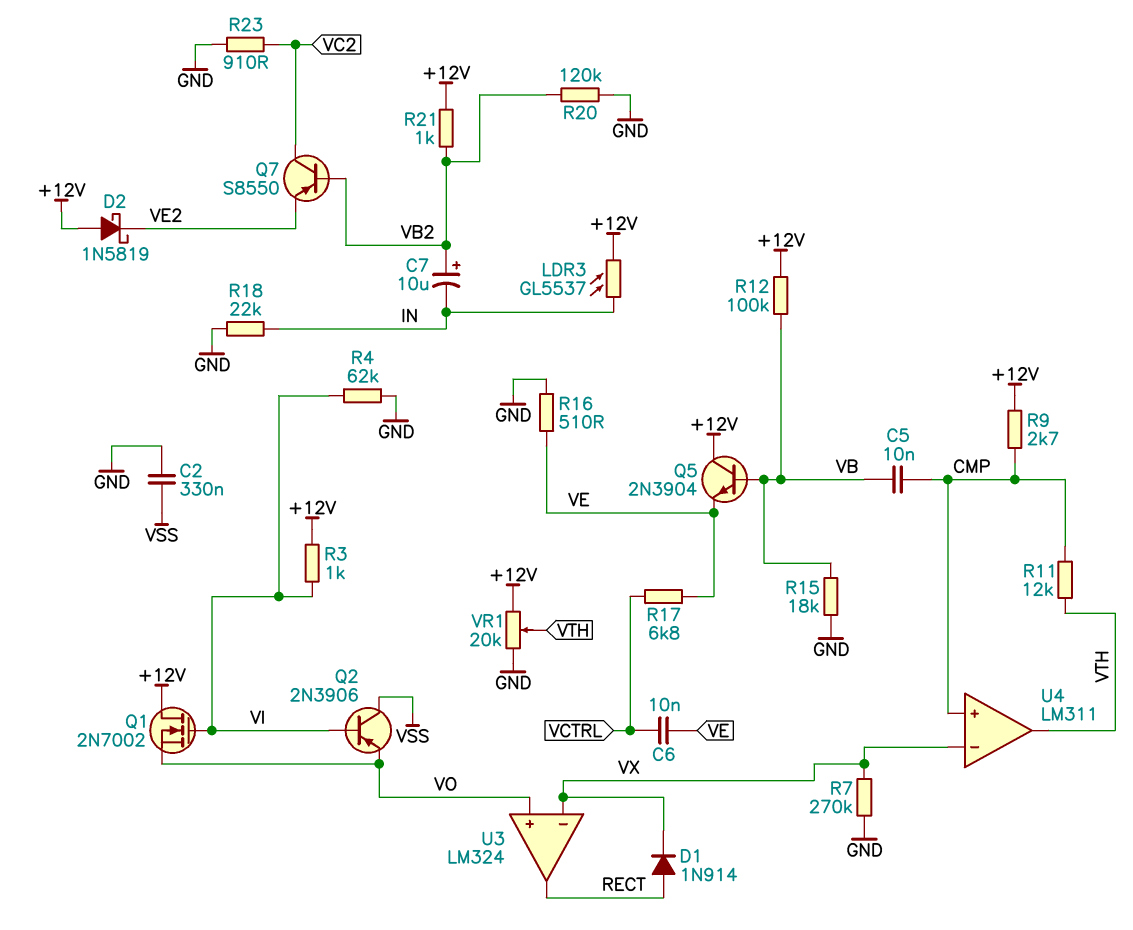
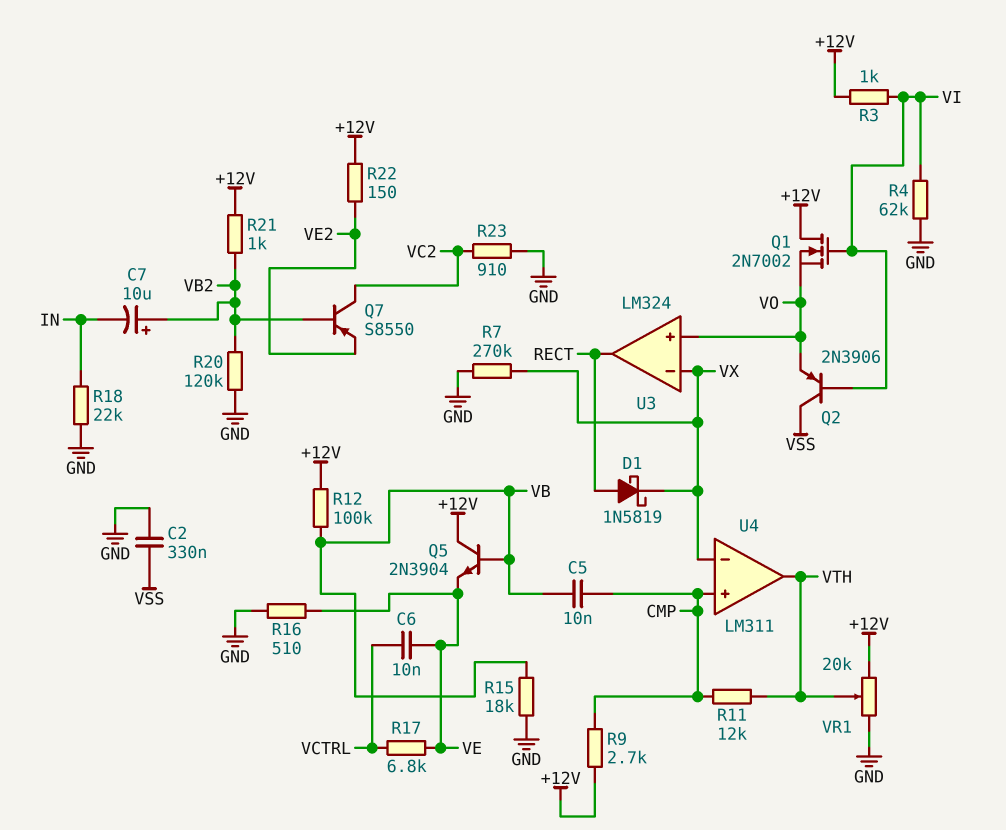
D1: diode 1N914 (A RECT, K VX) -> schottky 1N5819 (A RECT, K VX)
D2: schottky 1N5819 (A +12V, K VE2) -> none
LDR3: GL5537 (+12V, IN) -> none
R22: none -> 150 (+12V, VE2)

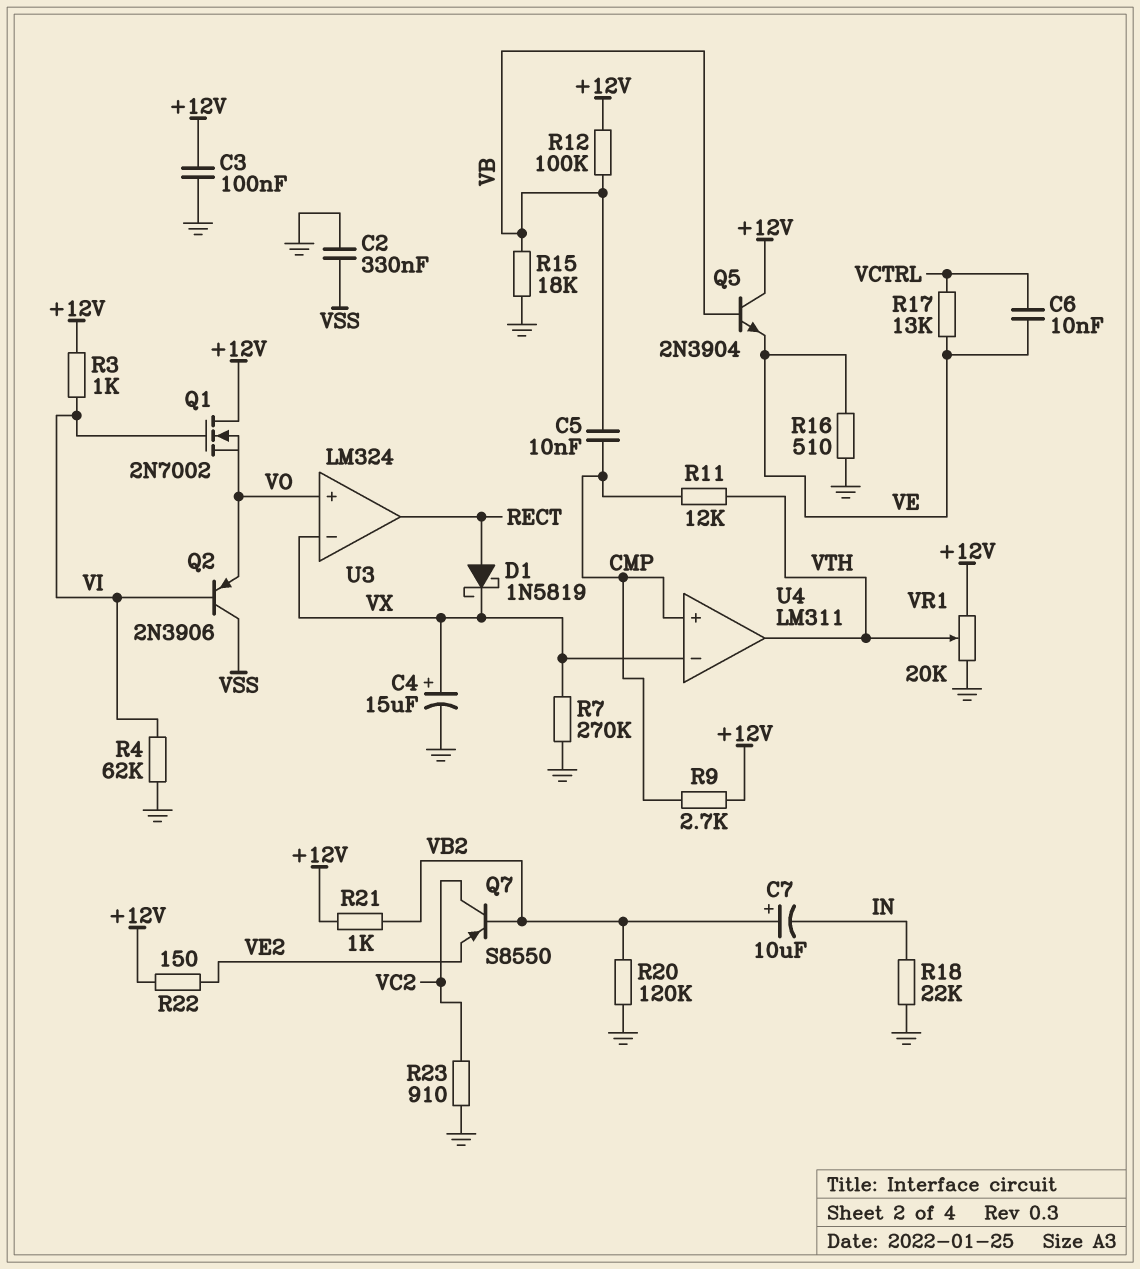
C3: none -> 100nF (+12V, GND)
C4: none -> 15uF (plus VX, minus GND)
R17: 6.8k (VCTRL, VE) -> 13k (VCTRL, VE)

